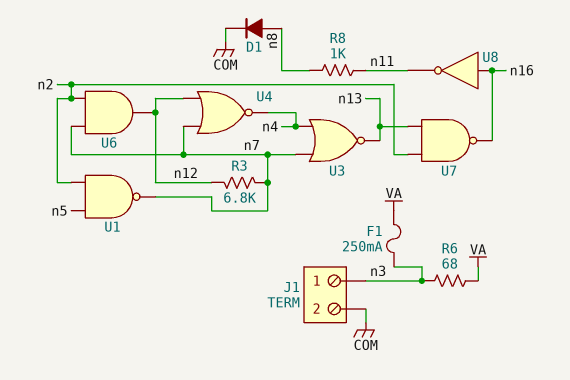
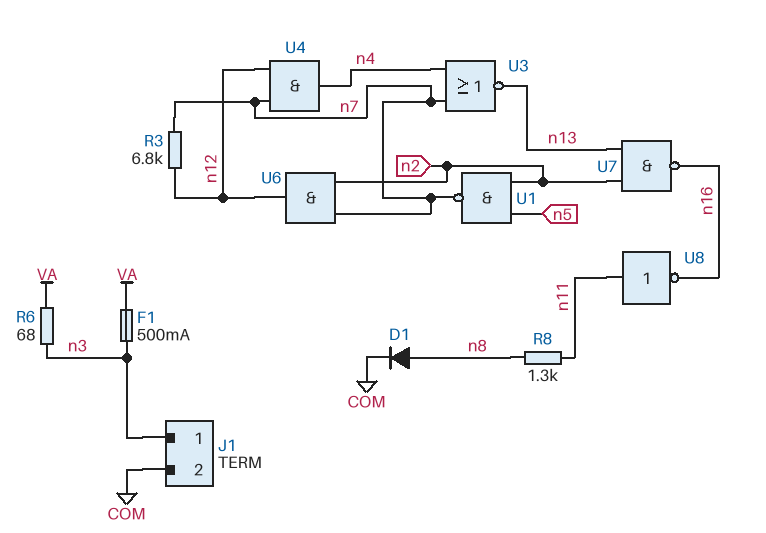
F1: 250mA (VA, n3) -> 500mA (VA, n3)
R8: 1k (n8, n11) -> 1.3k (n8, n11)
U4: NOR (in n7, in n12, out n4) -> AND (in n7, in n12, out n4)
U8: NOT (in n16, out n11) -> NOT (in n11, out n16)

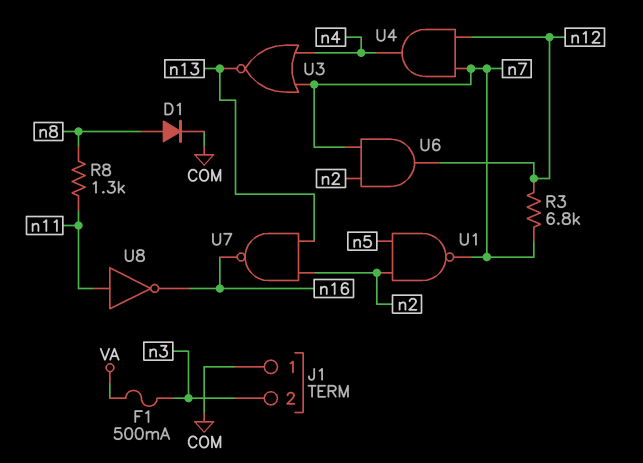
J1 pin 1: n3 -> COM
J1 pin 2: COM -> n3
R6: 68 (VA, n3) -> none

